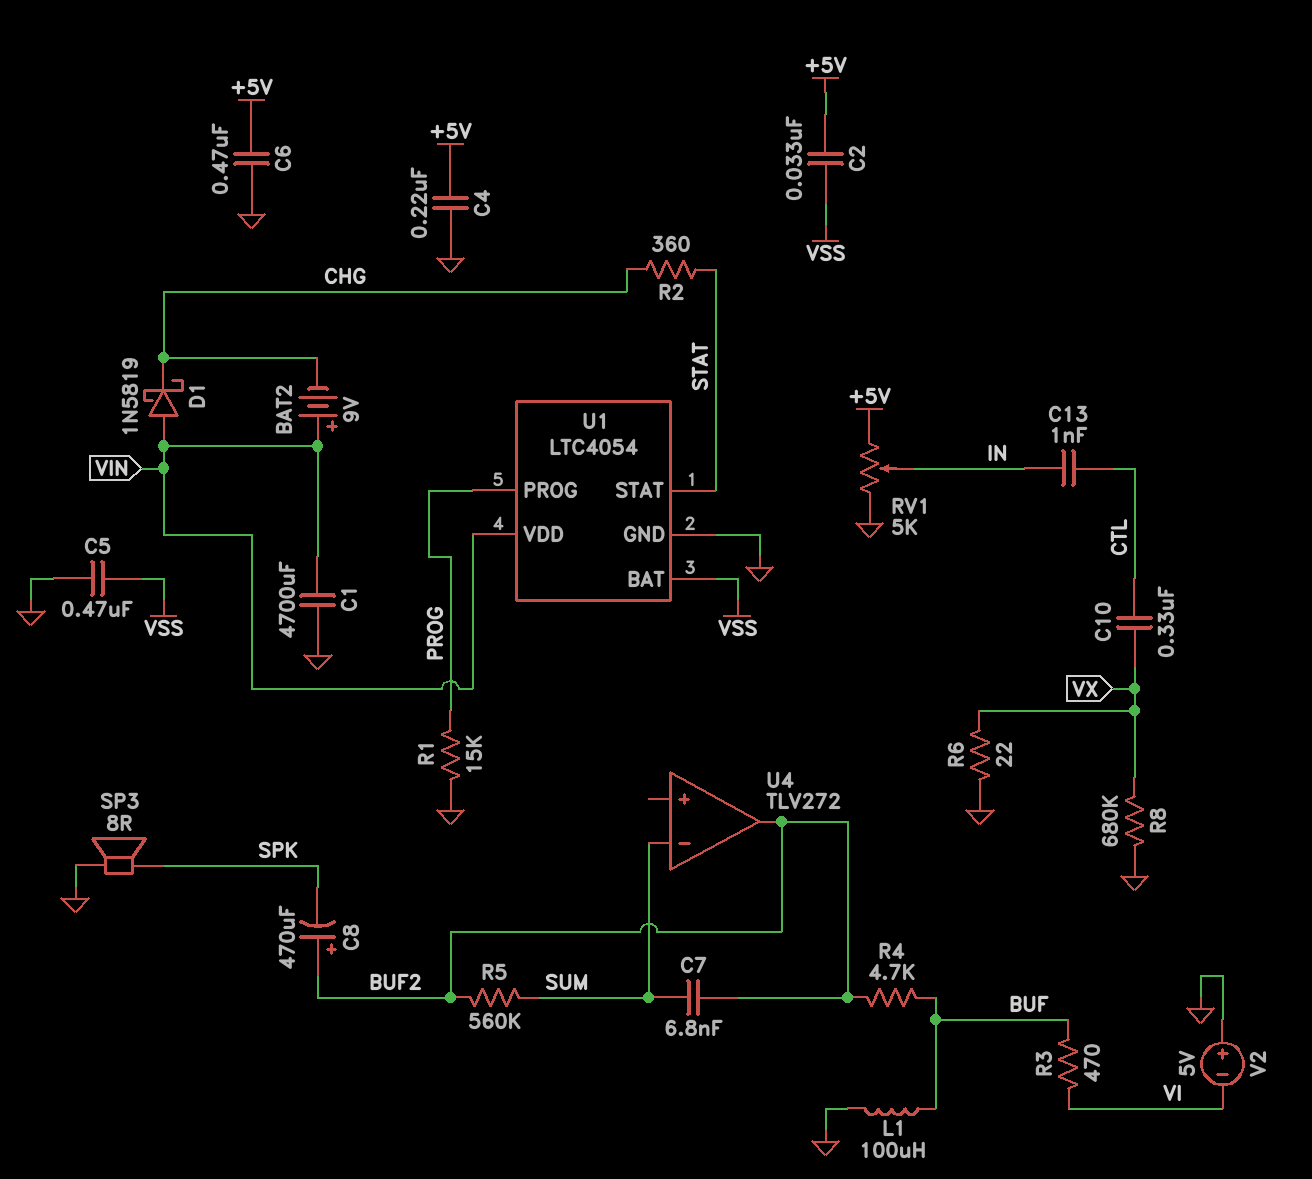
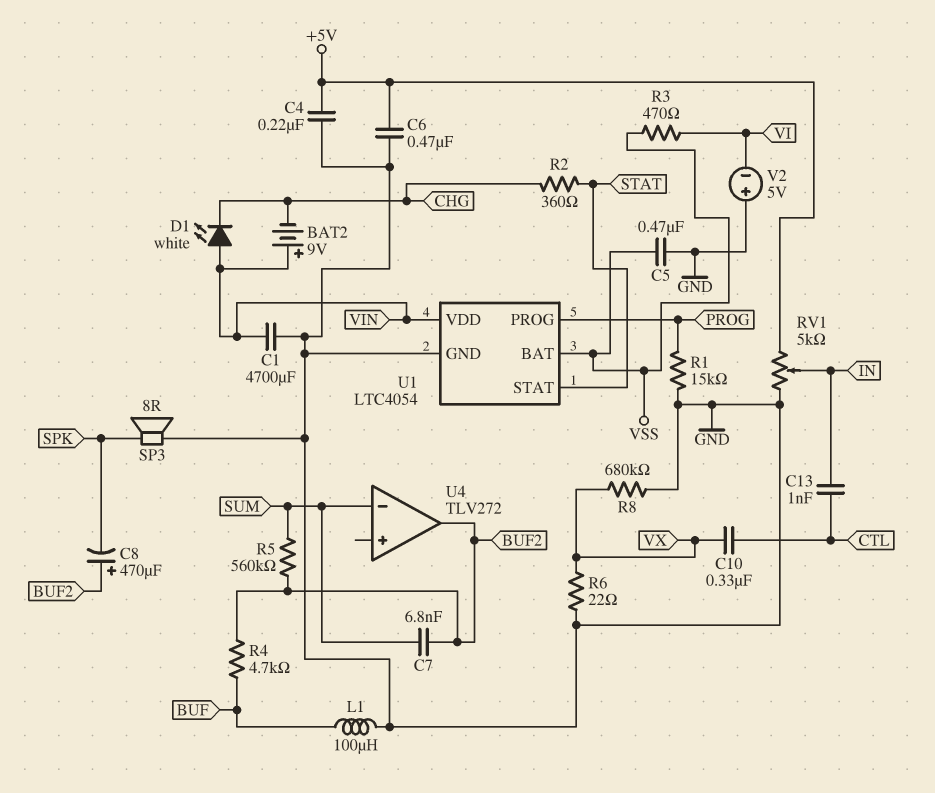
C2: 33nF (+5V, VSS) -> none
D1: schottky 1N5819 (A VIN, K CHG) -> LED white (A VIN, K CHG)
R3: 470 (BUF, VI) -> 470 (VI, VSS)

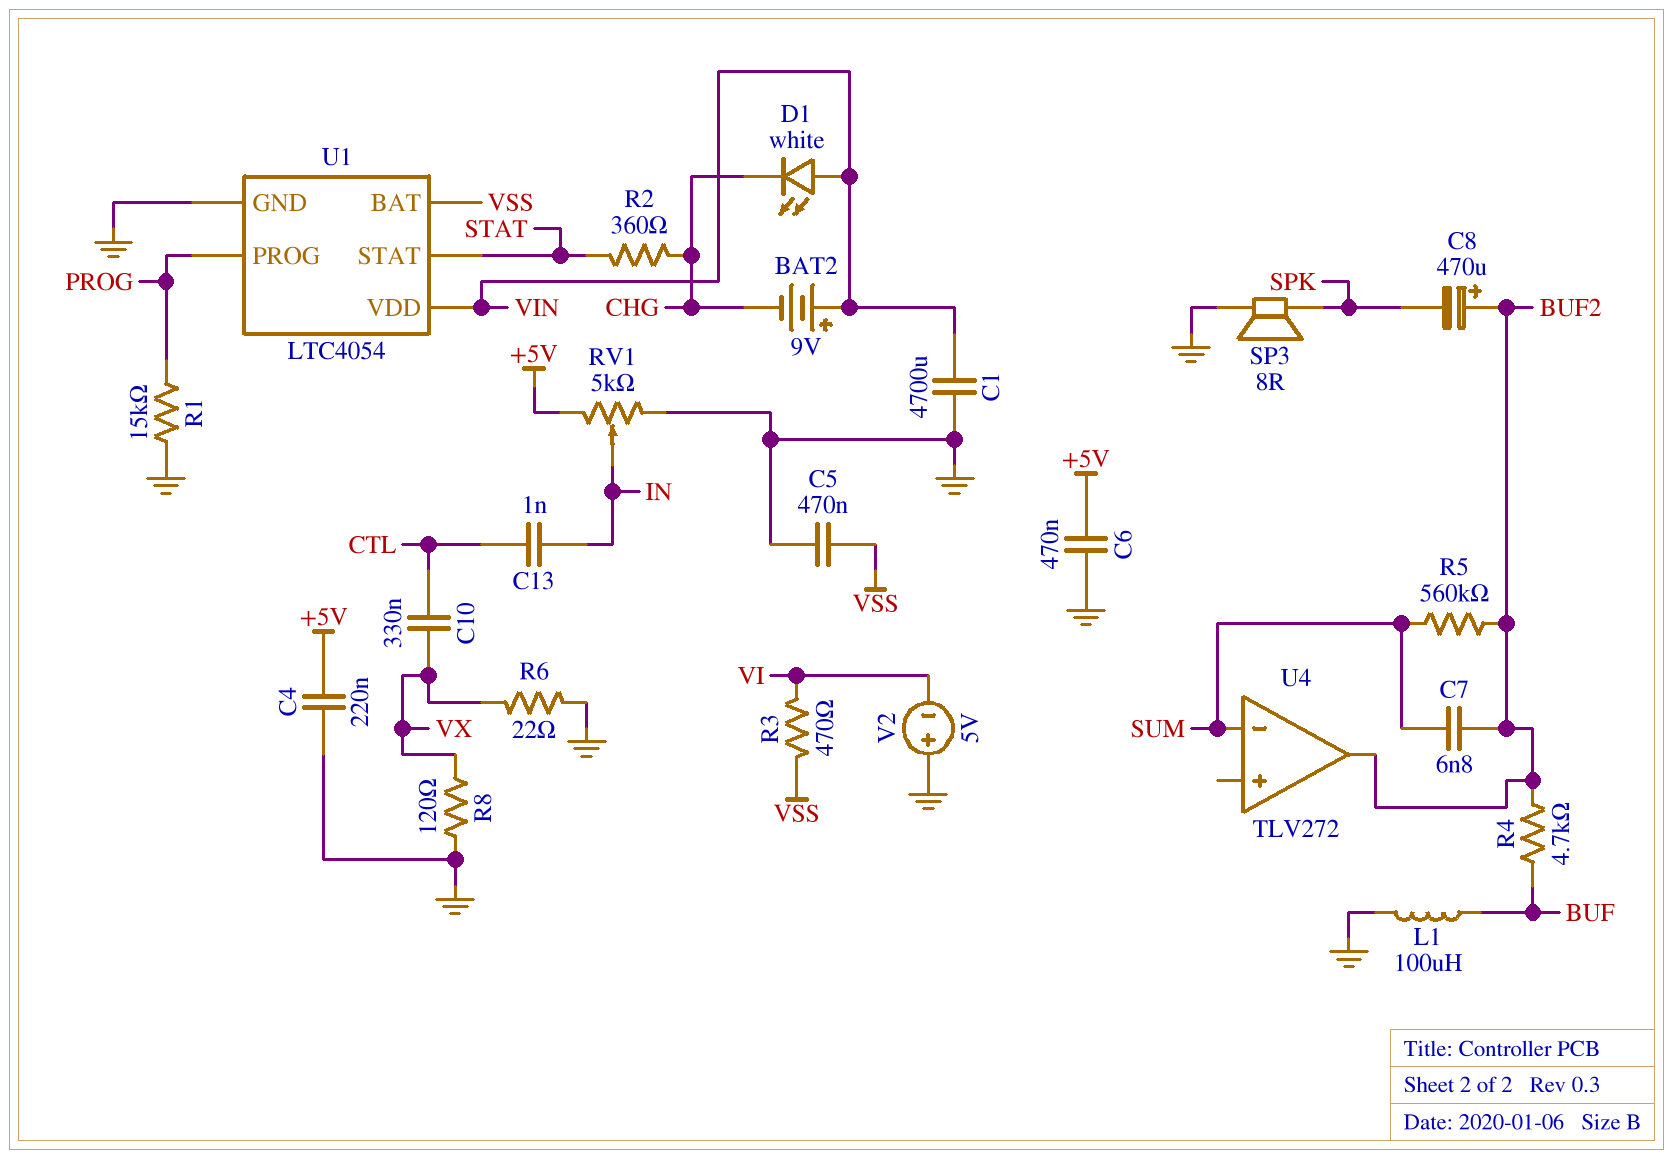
R8: 680k (GND, VX) -> 120 (GND, VX)

